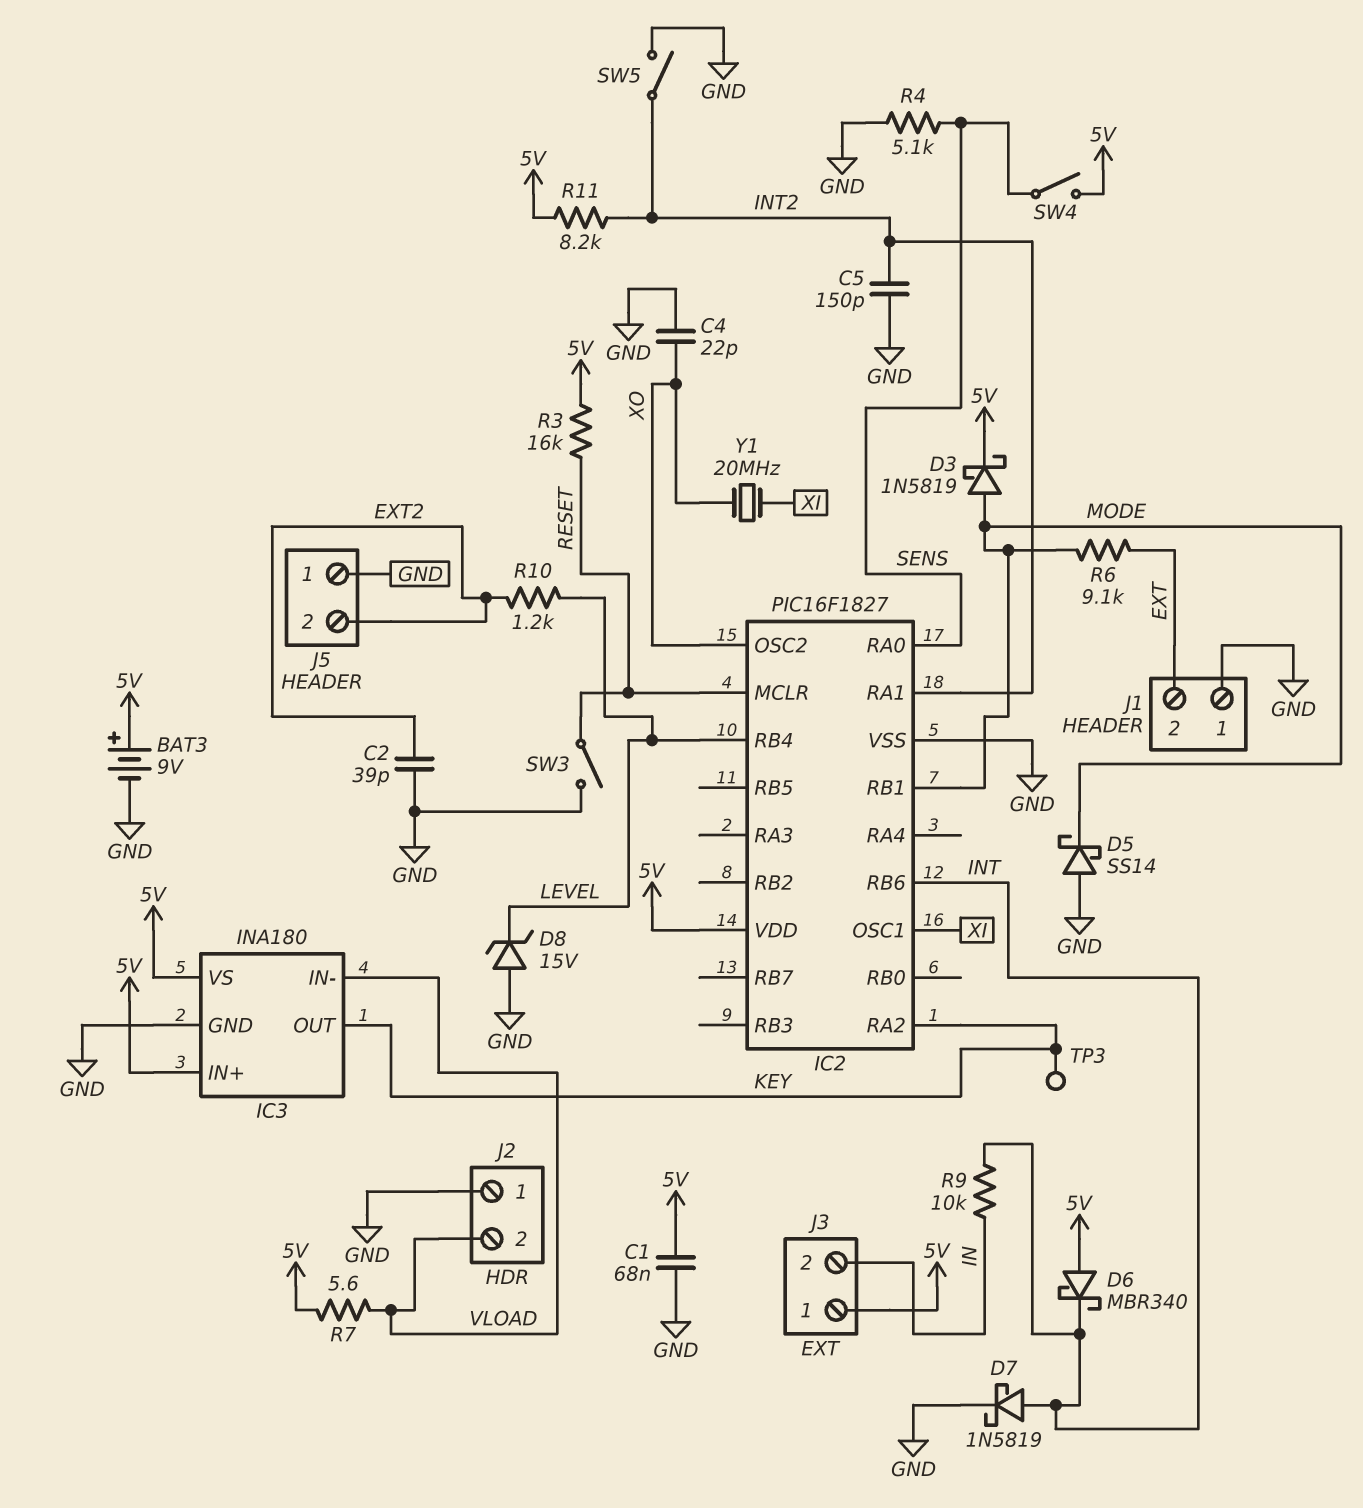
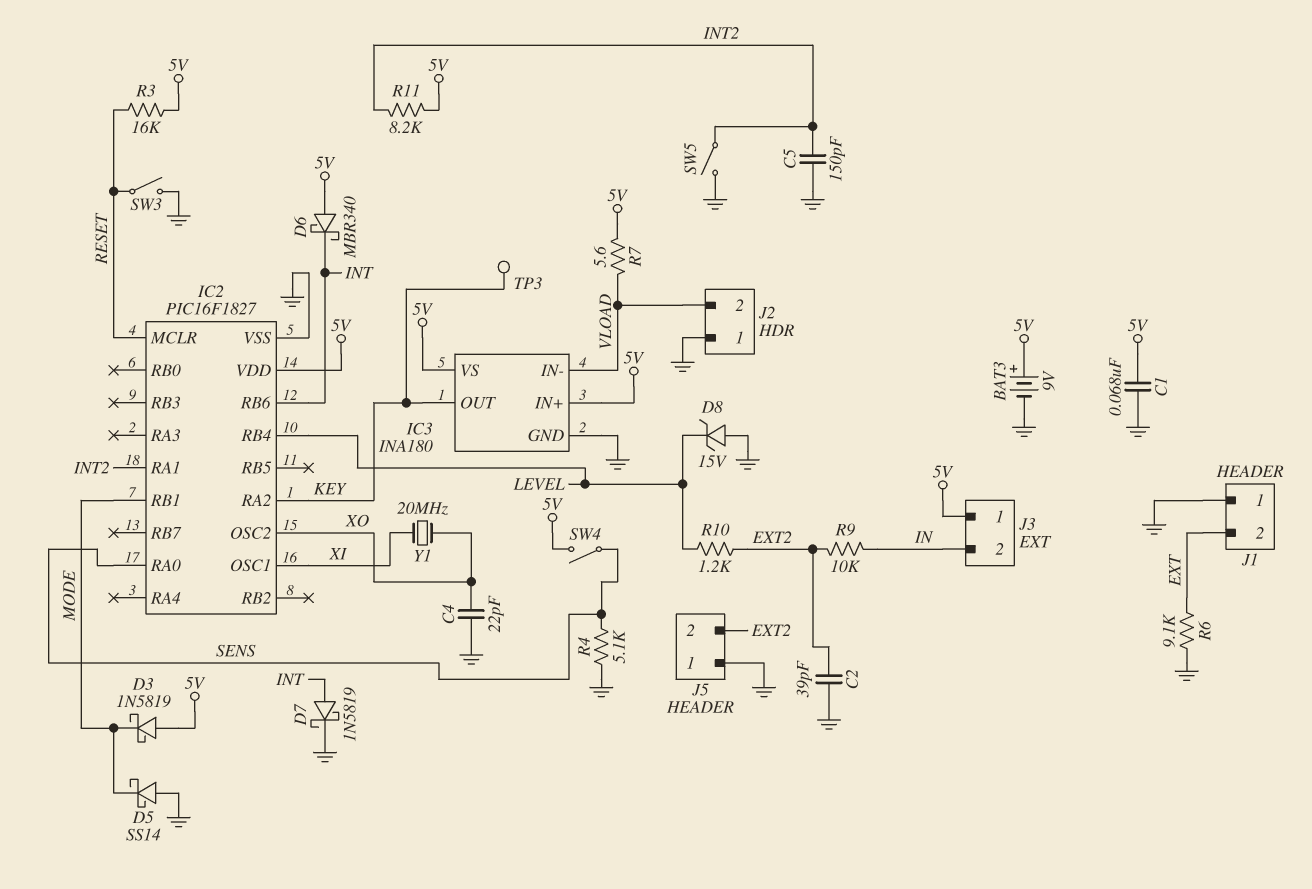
D3: schottky 1N5819 (A MODE, K 5V) -> schottky 1N5819 (A 5V, K MODE)
R6: 9.1k (EXT, MODE) -> 9.1k (EXT, GND)
R9: 10k (IN, INT) -> 10k (EXT2, IN)

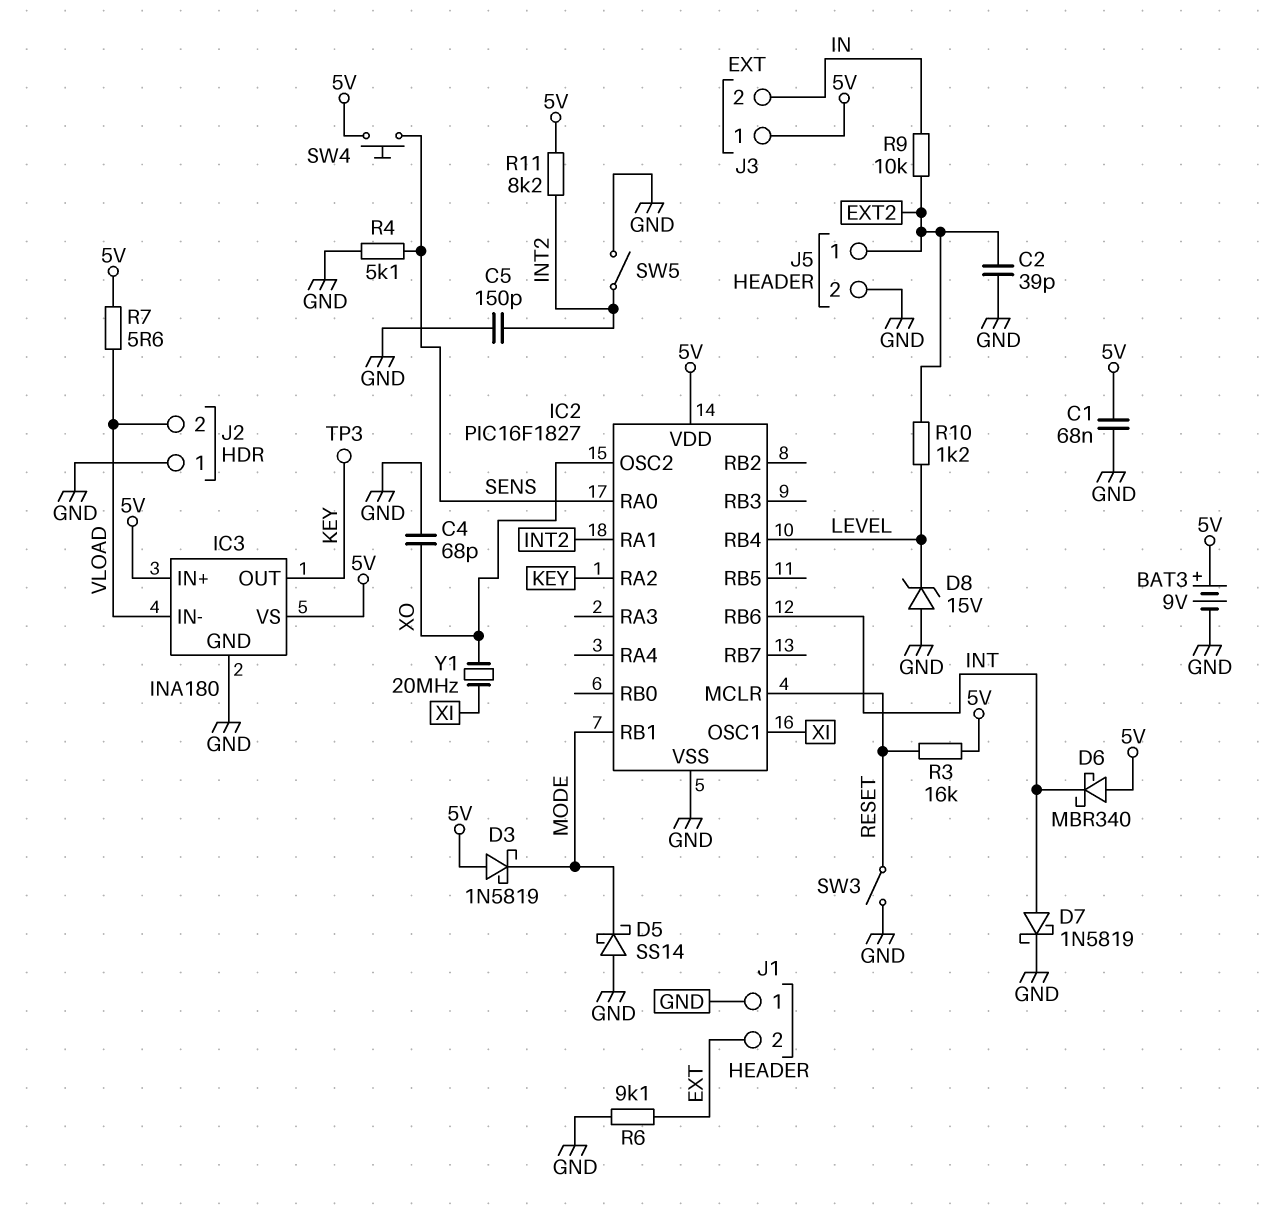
C4: 22pF (GND, XO) -> 68pF (GND, XO)
J5 pin 1: GND -> EXT2
J5 pin 2: EXT2 -> GND
SW4: switch (5V, SENS) -> button (5V, SENS)

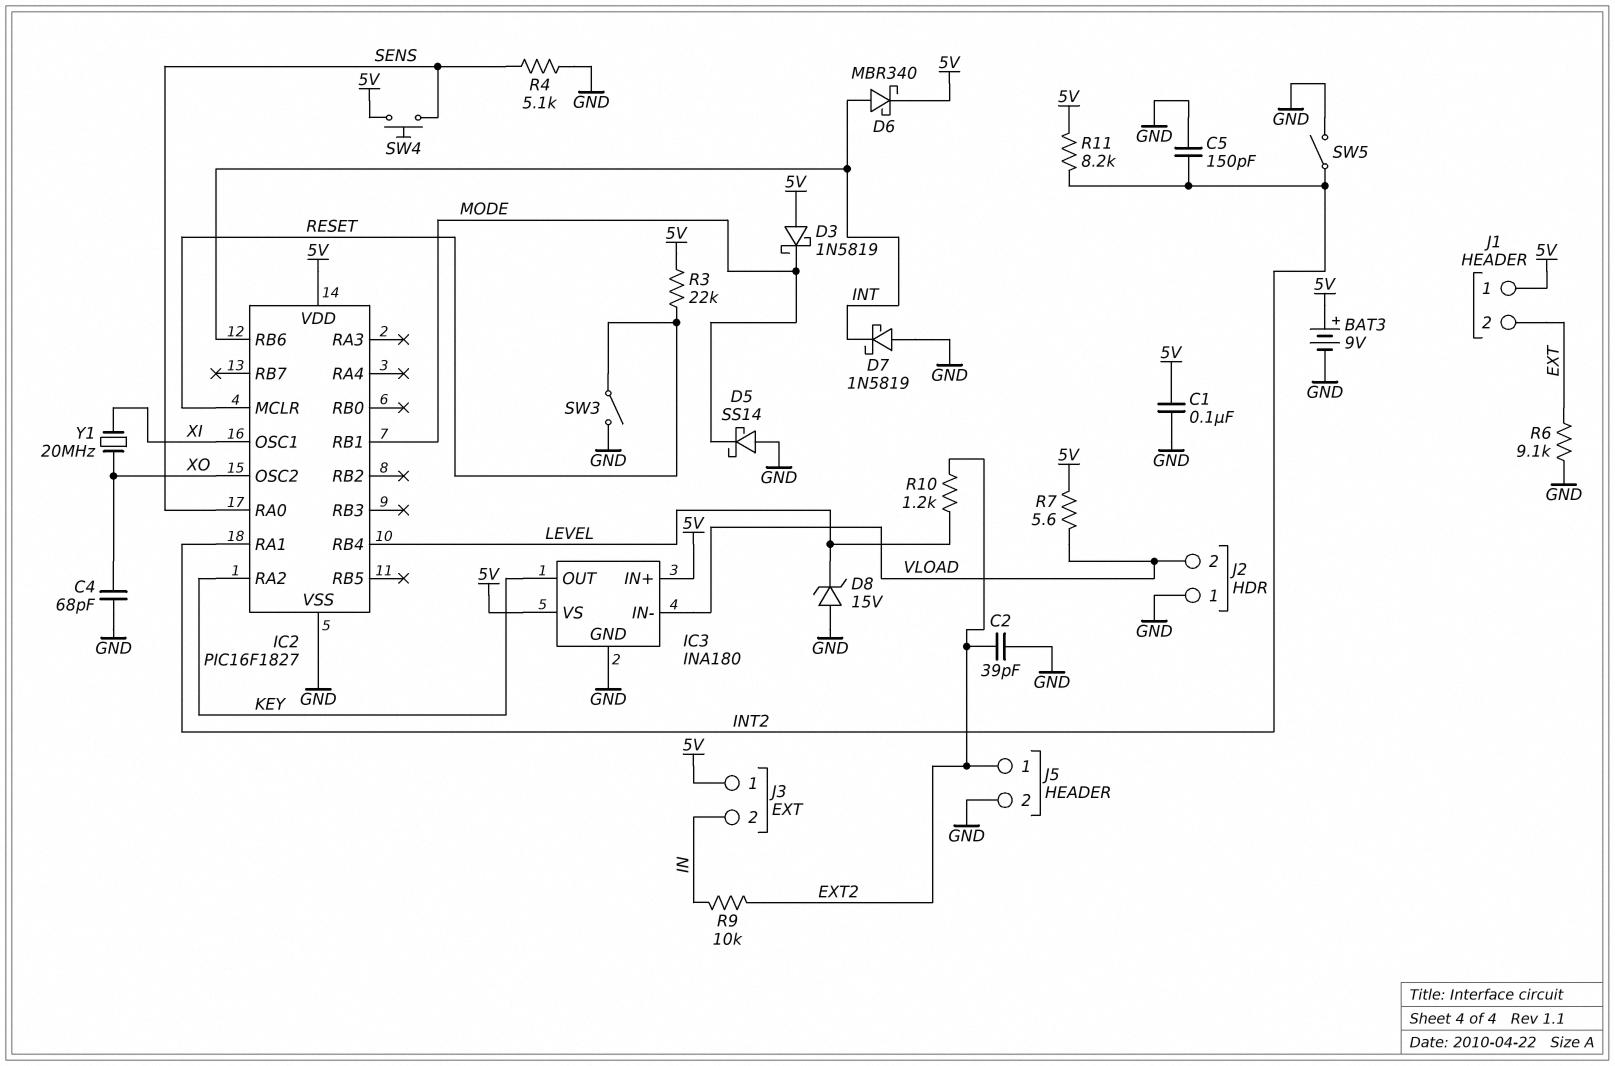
C1: 68nF (5V, GND) -> 100nF (5V, GND)
D6: schottky MBR340 (A 5V, K INT) -> schottky MBR340 (A INT, K 5V)
D7: schottky 1N5819 (A INT, K GND) -> schottky 1N5819 (A GND, K INT)
J1 pin 1: GND -> 5V
R3: 16k (5V, RESET) -> 22k (5V, RESET)
TP3: test point (KEY) -> none

